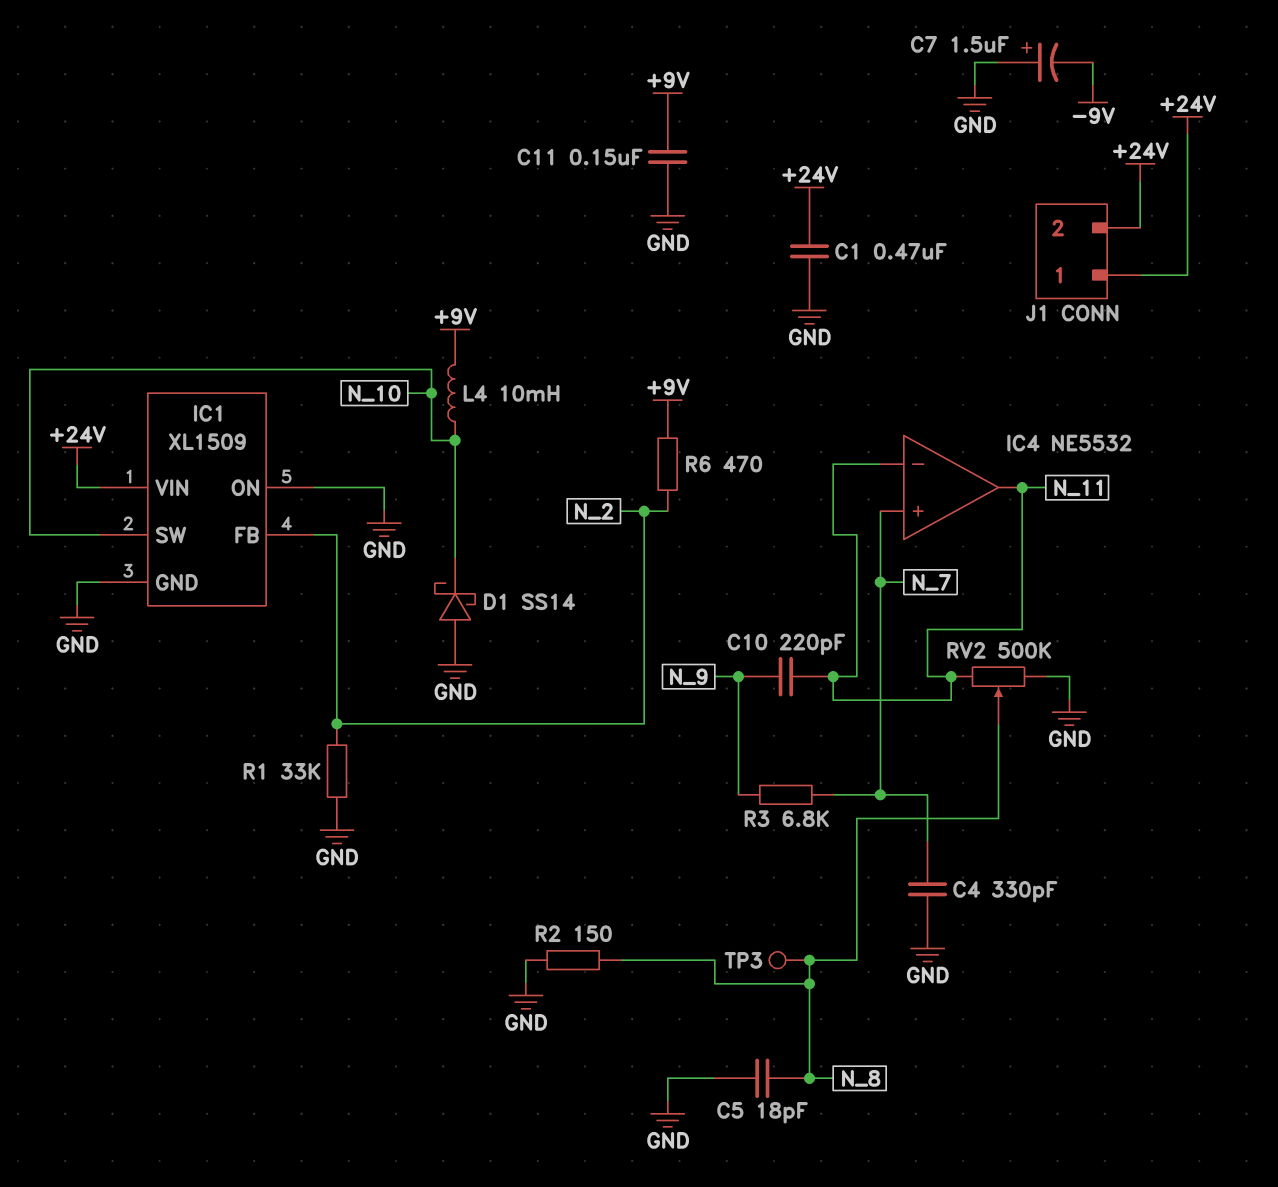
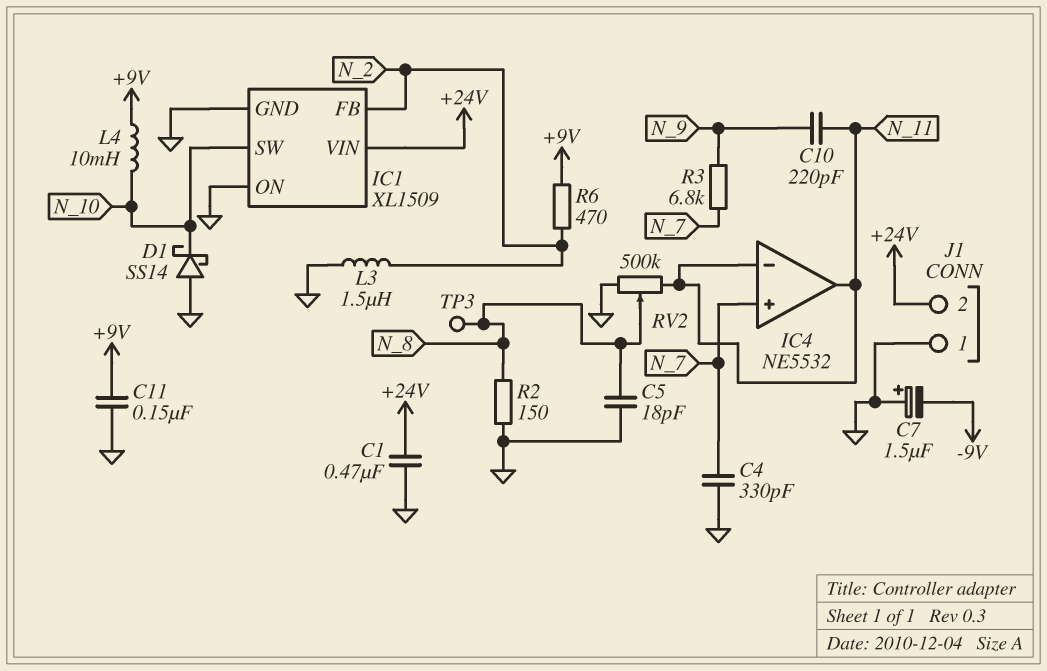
J1 pin 1: +24V -> GND
L3: none -> 1.5uH (GND, N_2)
R1: 33k (GND, N_2) -> none

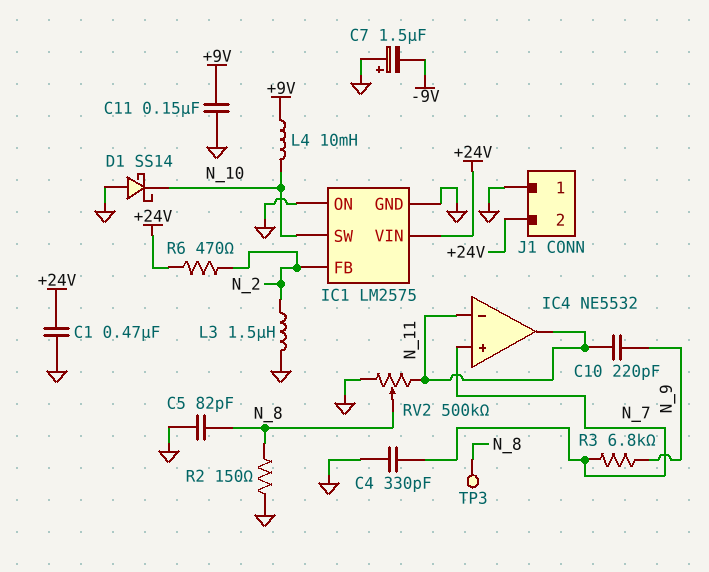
C5: 18pF (GND, N_8) -> 82pF (GND, N_8)
IC1: XL1509 -> LM2575
R6: 470 (+9V, N_2) -> 470 (+24V, N_2)

